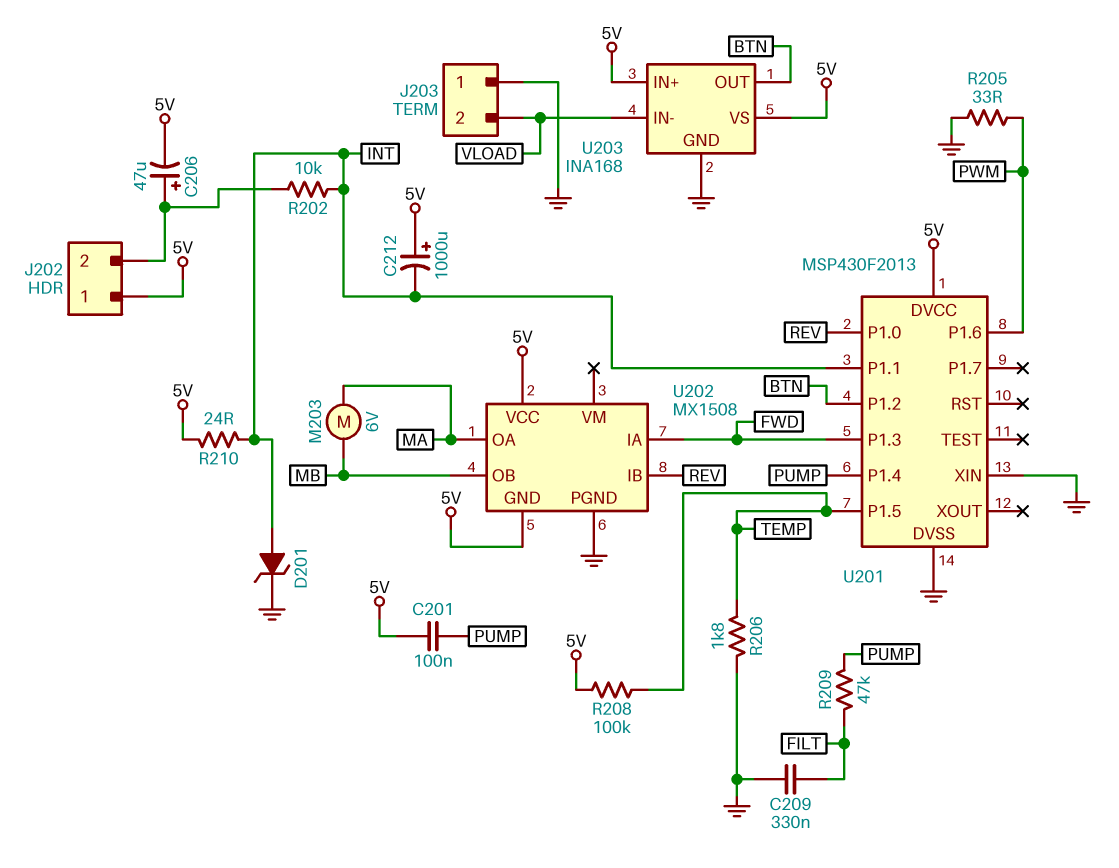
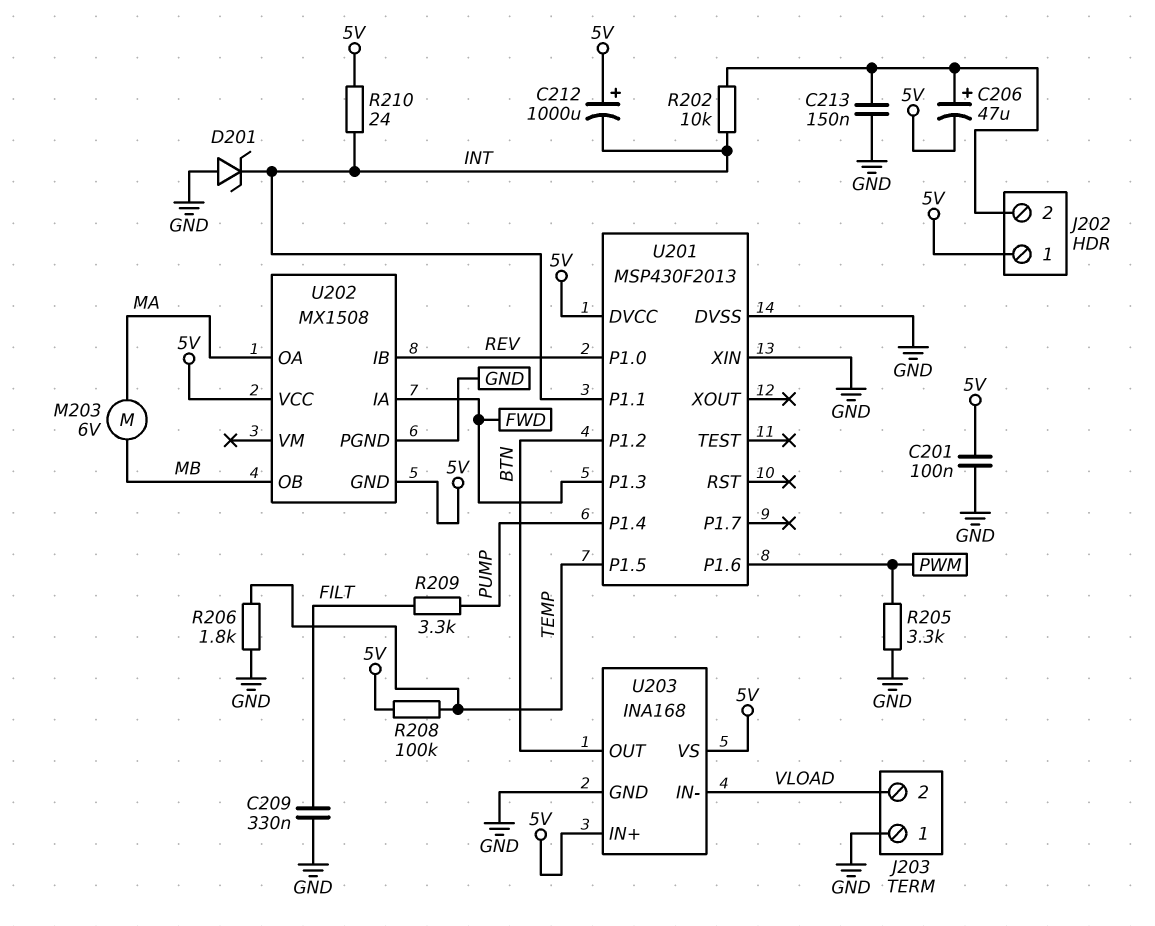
C201: 100nF (5V, PUMP) -> 100nF (5V, GND)
C213: none -> 150nF (GND, J202/2)
D201: zener (A INT, K GND) -> zener (A GND, K INT)
R205: 33 (GND, PWM) -> 3.3k (GND, PWM)
R209: 47k (FILT, PUMP) -> 3.3k (FILT, PUMP)

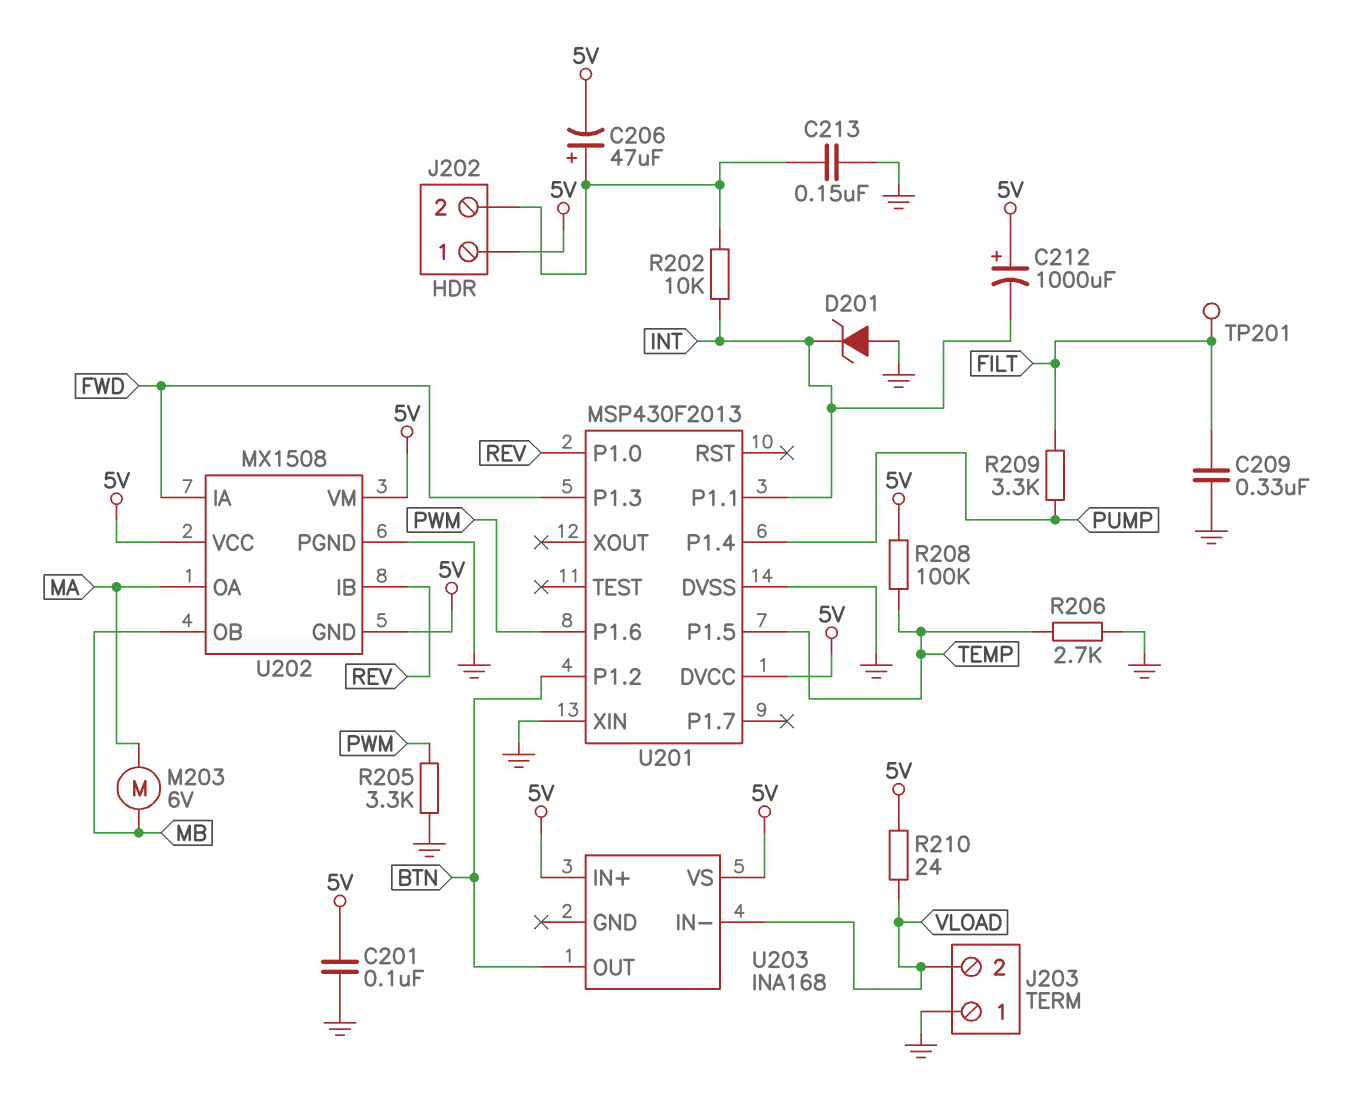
R206: 1.8k (GND, TEMP) -> 2.7k (GND, TEMP)
R210: 24 (5V, INT) -> 24 (5V, VLOAD)
TP201: none -> test point (FILT)
U202 pin VM: none -> 5V
U203 pin GND: GND -> none

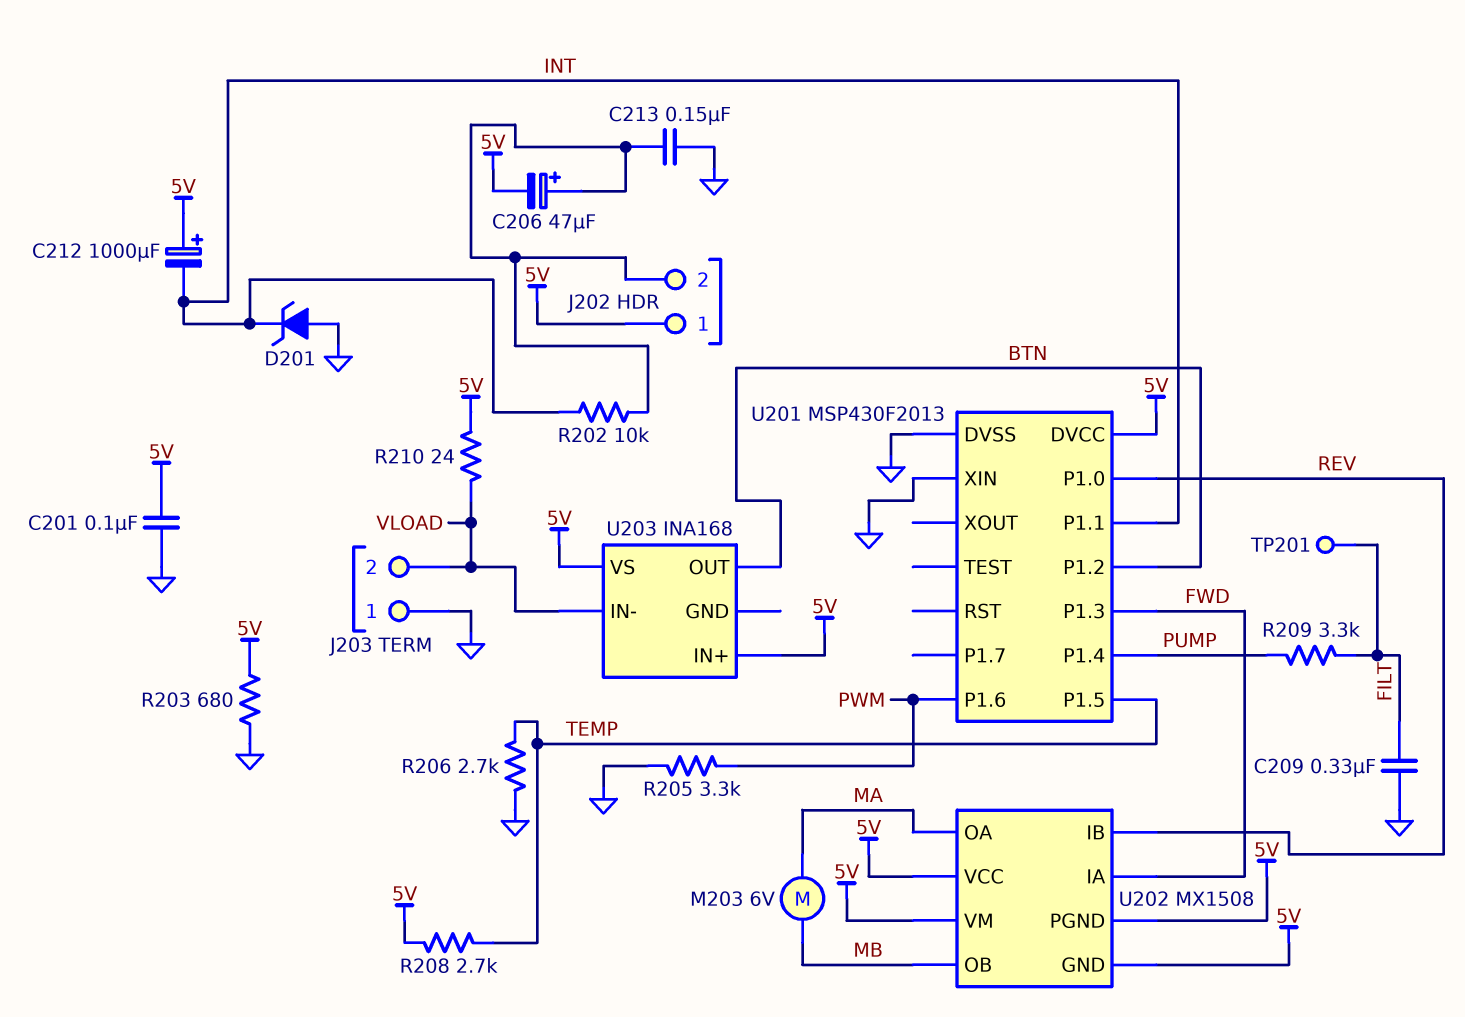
R203: none -> 680 (5V, GND)
R208: 100k (5V, TEMP) -> 2.7k (5V, TEMP)
U202 pin PGND: GND -> 5V

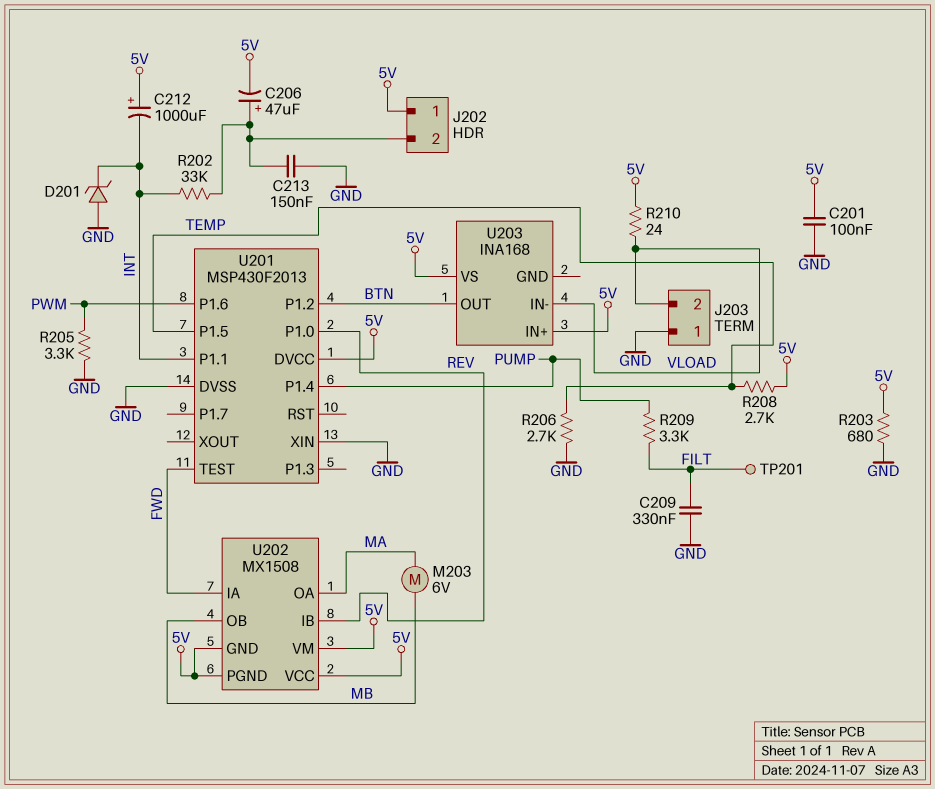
R202: 10k (INT, J202/2) -> 33k (INT, J202/2)
U201 pin P1.3: FWD -> none
U201 pin TEST: none -> FWD

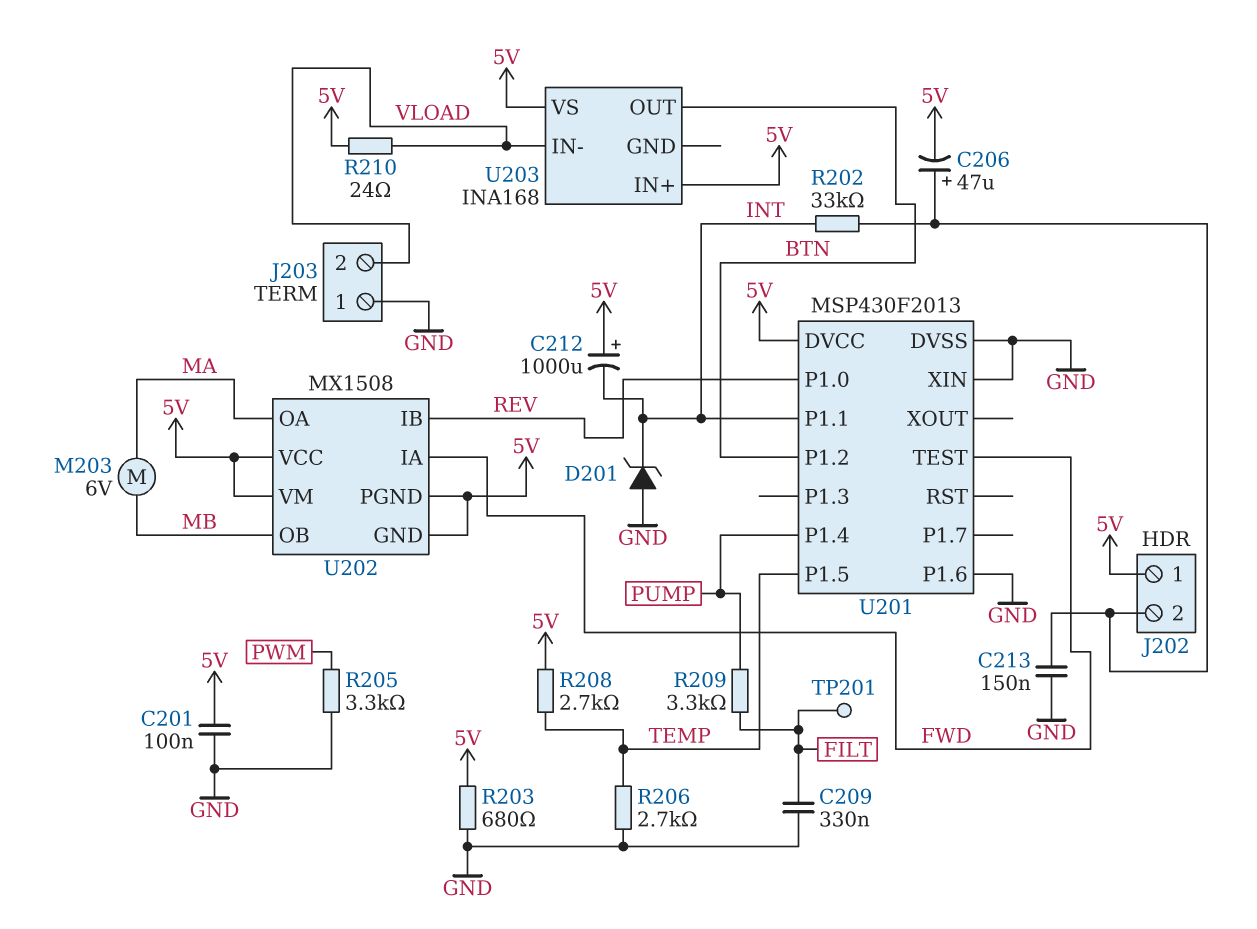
U201 pin P1.6: PWM -> GND

